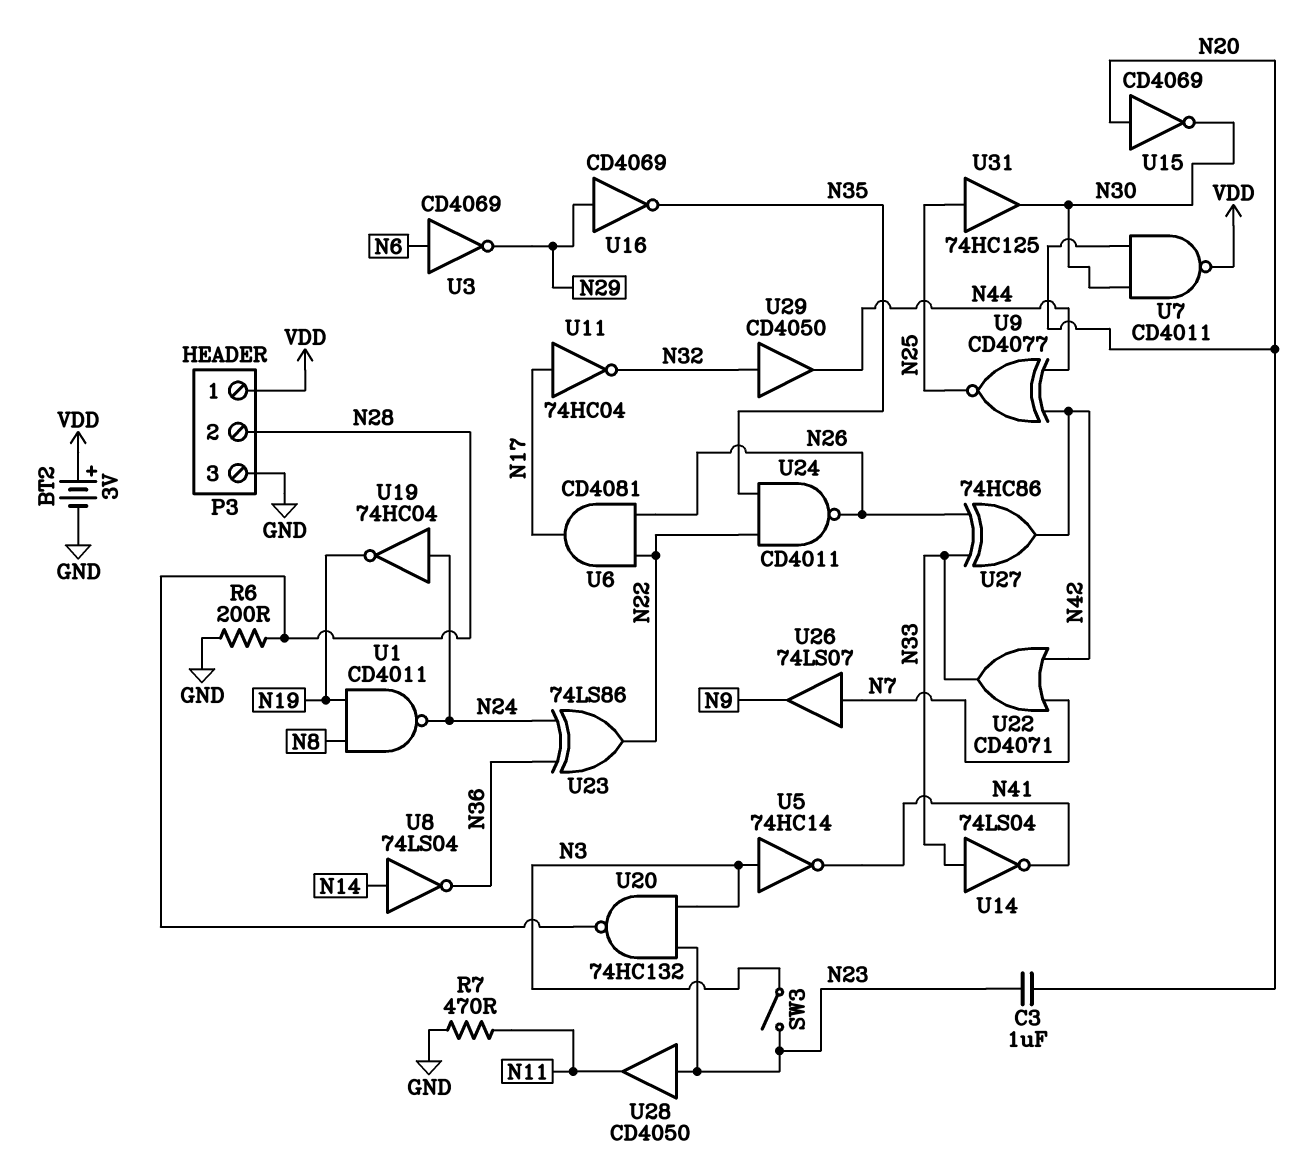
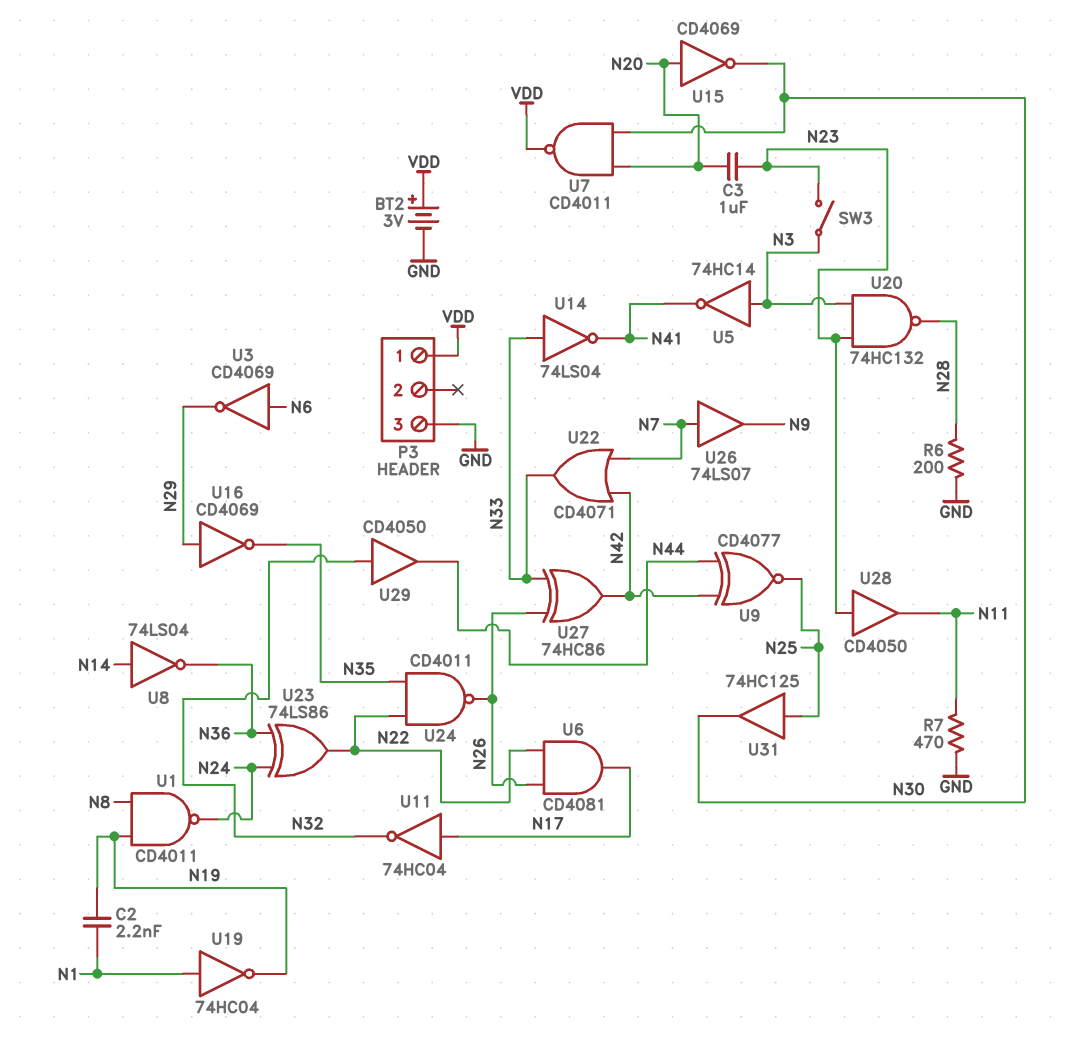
C2: none -> 2.2nF (N1, N19)
P3 pin 2: N28 -> none
U19: NOT 74HC04 (in N24, out N19) -> NOT 74HC04 (in N1, out N19)

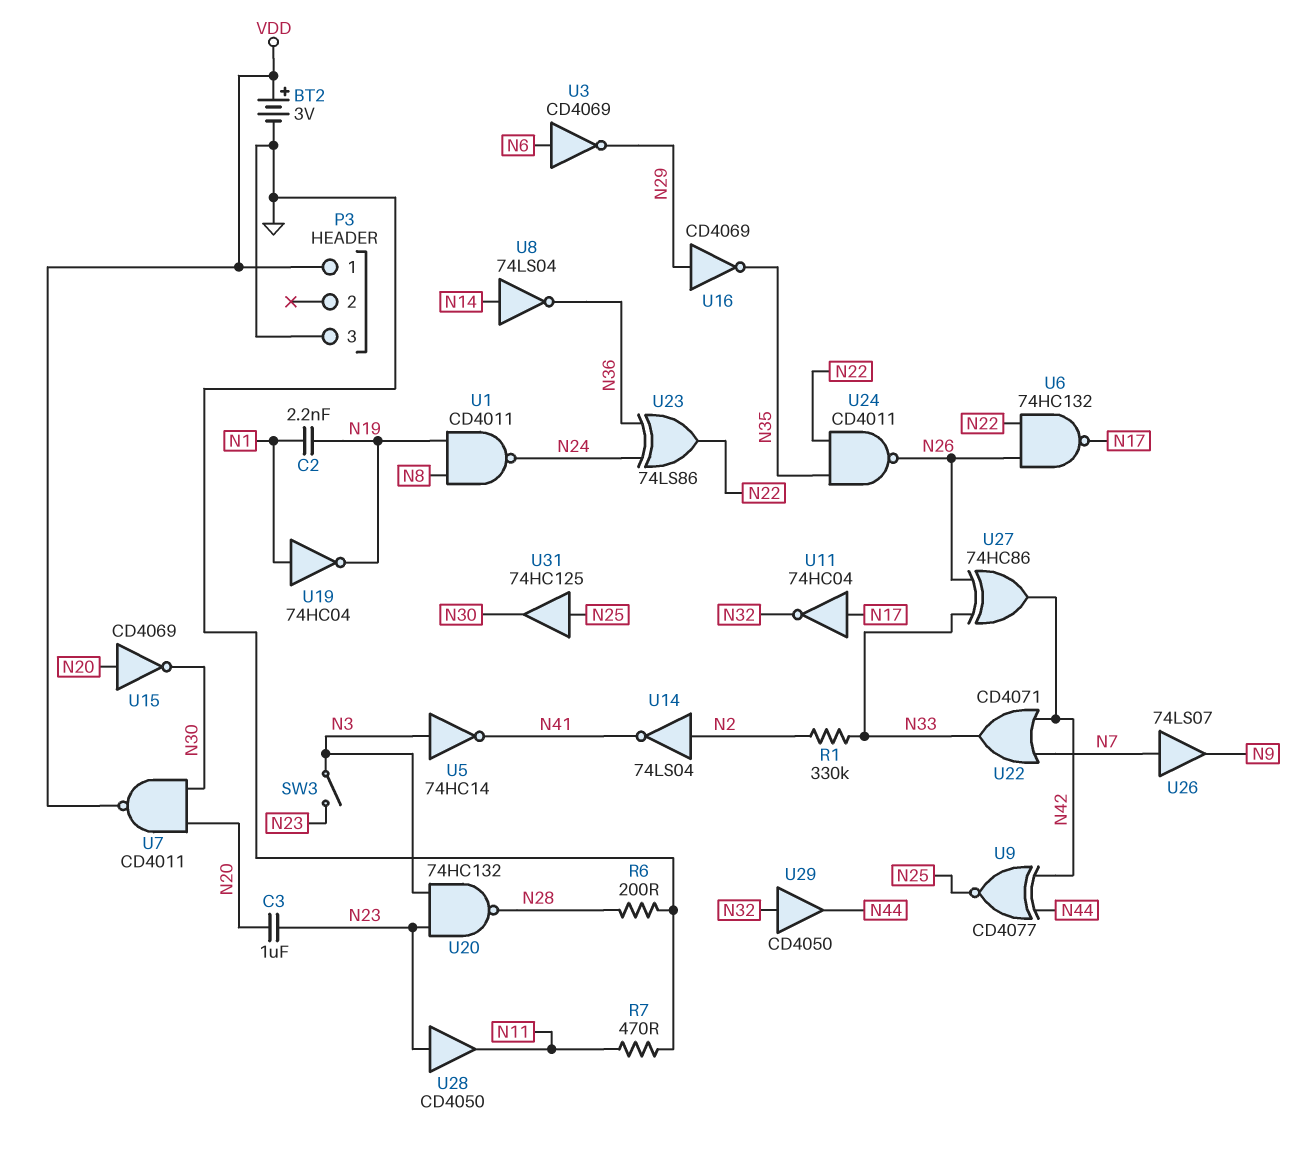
R1: none -> 330k (N2, N33)
U6: AND CD4081 (in N22, in N26, out N17) -> NAND 74HC132 (in N22, in N26, out N17)
U14: NOT 74LS04 (in N33, out N41) -> NOT 74LS04 (in N2, out N41)

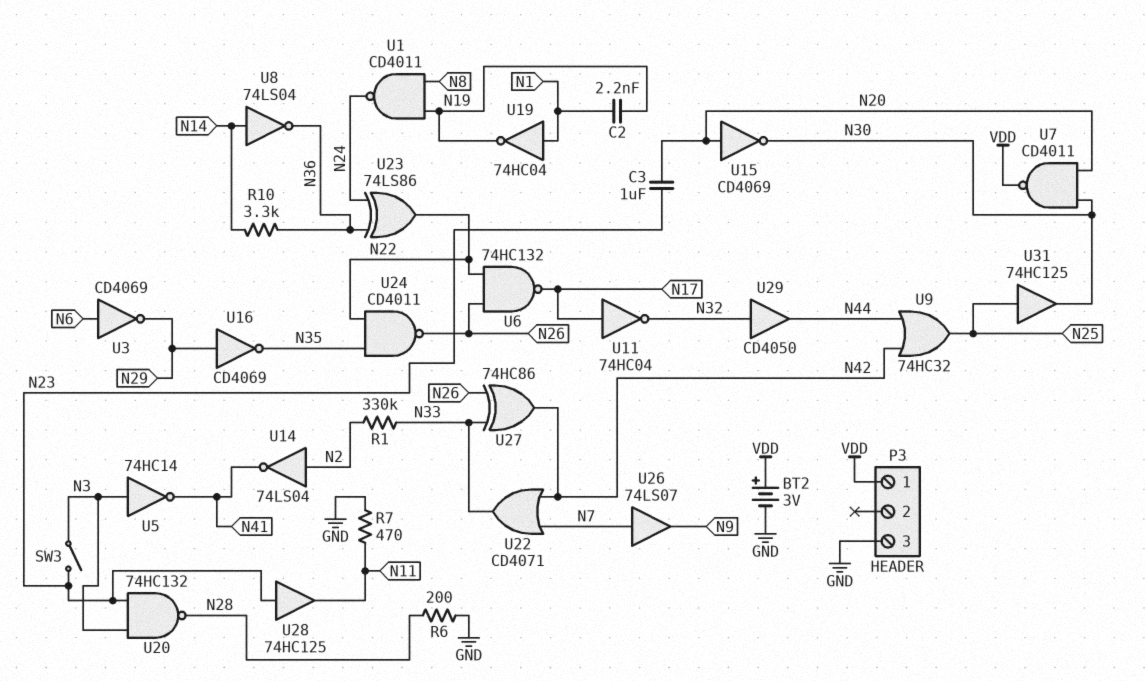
R10: none -> 3.3k (N14, N36)
U9: XNOR CD4077 (in N42, in N44, out N25) -> OR 74HC32 (in N42, in N44, out N25)
U28: buffer CD4050 (in N23, out N11) -> buffer 74HC125 (in N23, out N11)

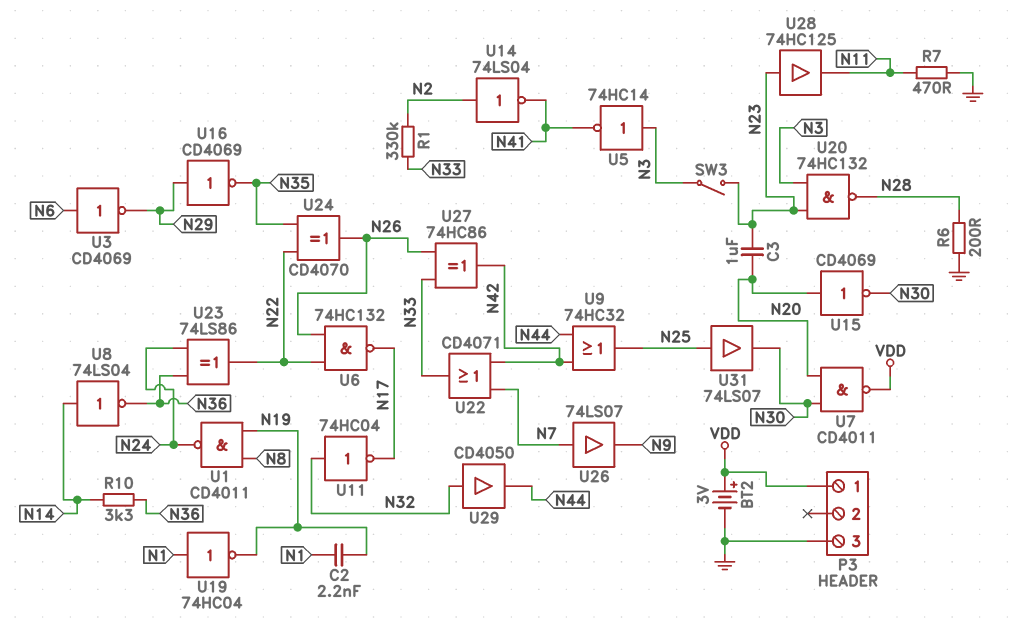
U11: NOT 74HC04 (in N17, out N32) -> NOT 74HC04 (in N32, out N17)
U24: NAND CD4011 (in N22, in N35, out N26) -> XOR CD4070 (in N22, in N35, out N26)
U31: buffer 74HC125 (in N25, out N30) -> buffer 74LS07 (in N25, out N30)

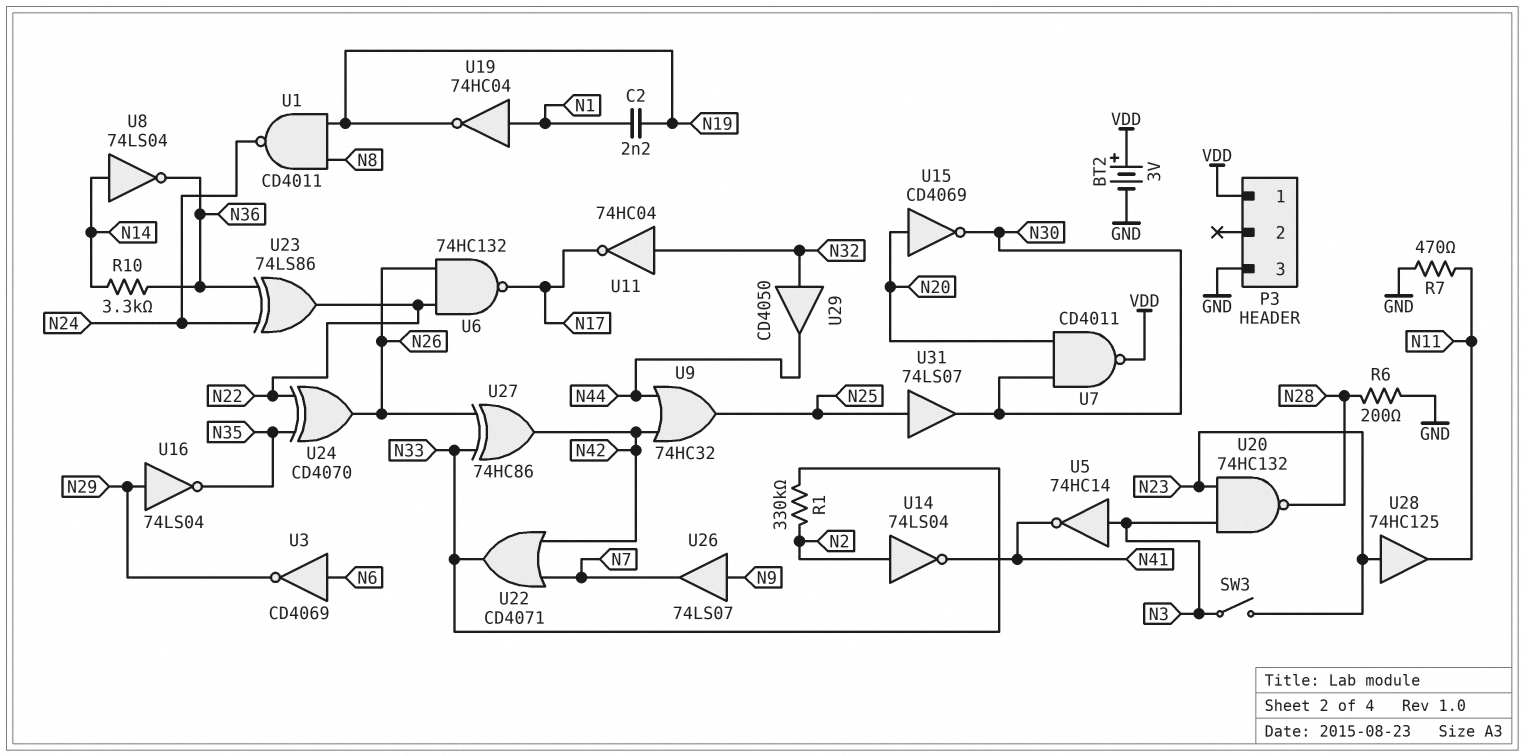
C3: 1uF (N20, N23) -> none
U16: NOT CD4069 (in N29, out N35) -> NOT 74LS04 (in N29, out N35)
U26: buffer 74LS07 (in N7, out N9) -> buffer 74LS07 (in N9, out N7)

